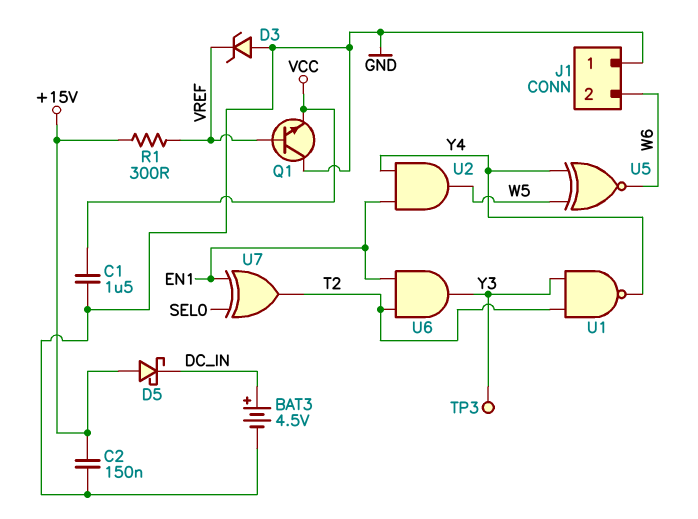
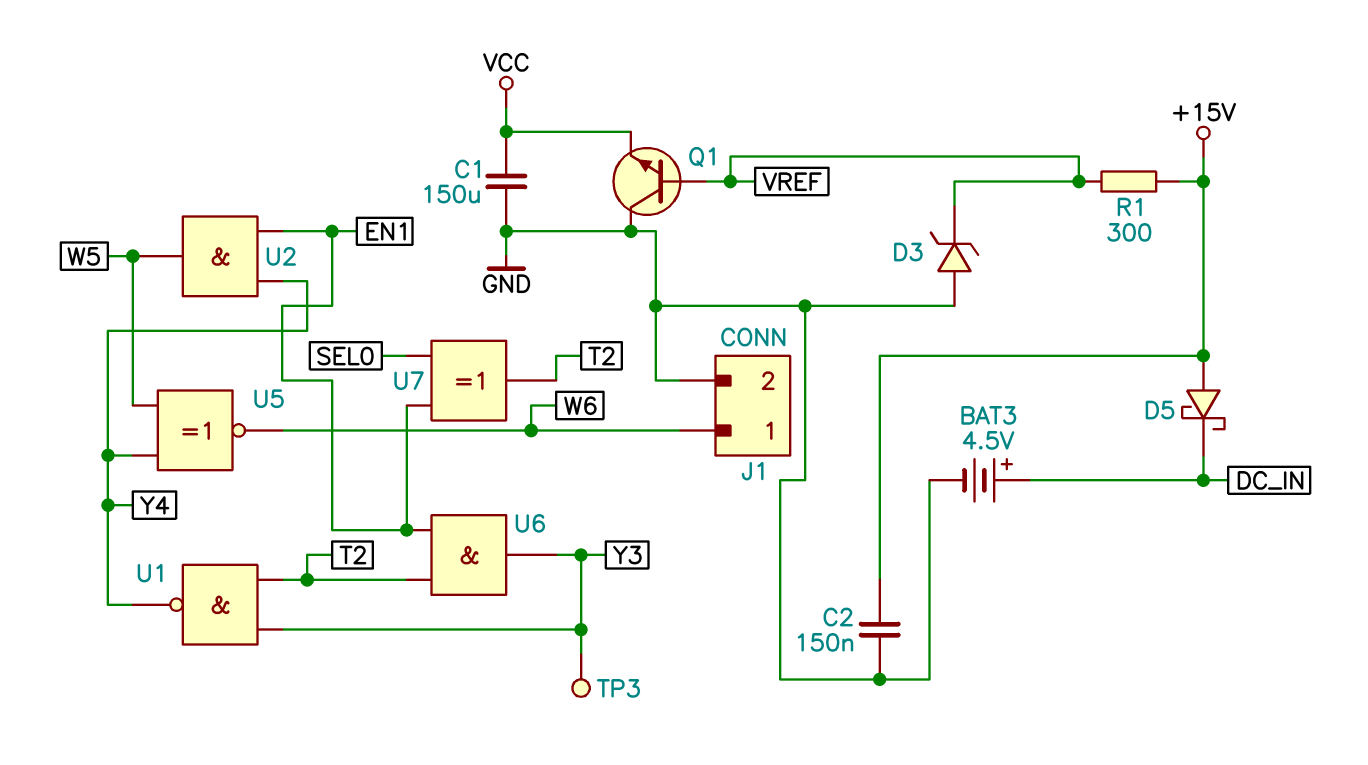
C1: 1.5uF (GND, VCC) -> 150uF (GND, VCC)
J1 pin 1: GND -> W6
J1 pin 2: W6 -> GND

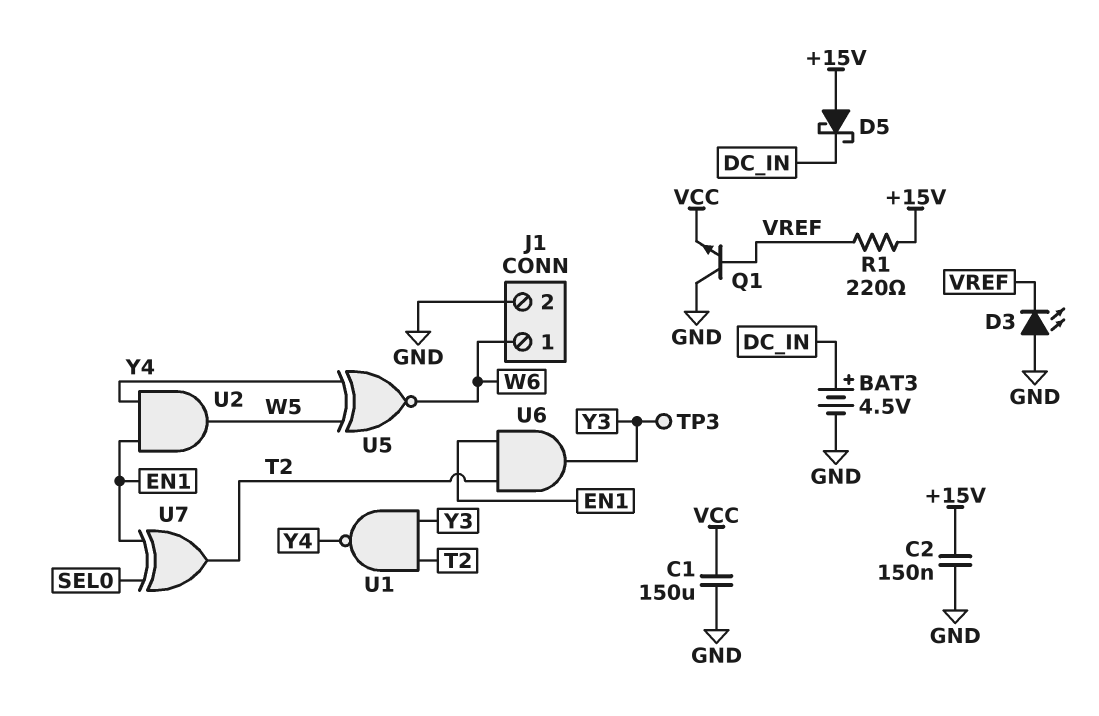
D3: zener (A GND, K VREF) -> LED (A GND, K VREF)
R1: 300 (+15V, VREF) -> 220 (+15V, VREF)

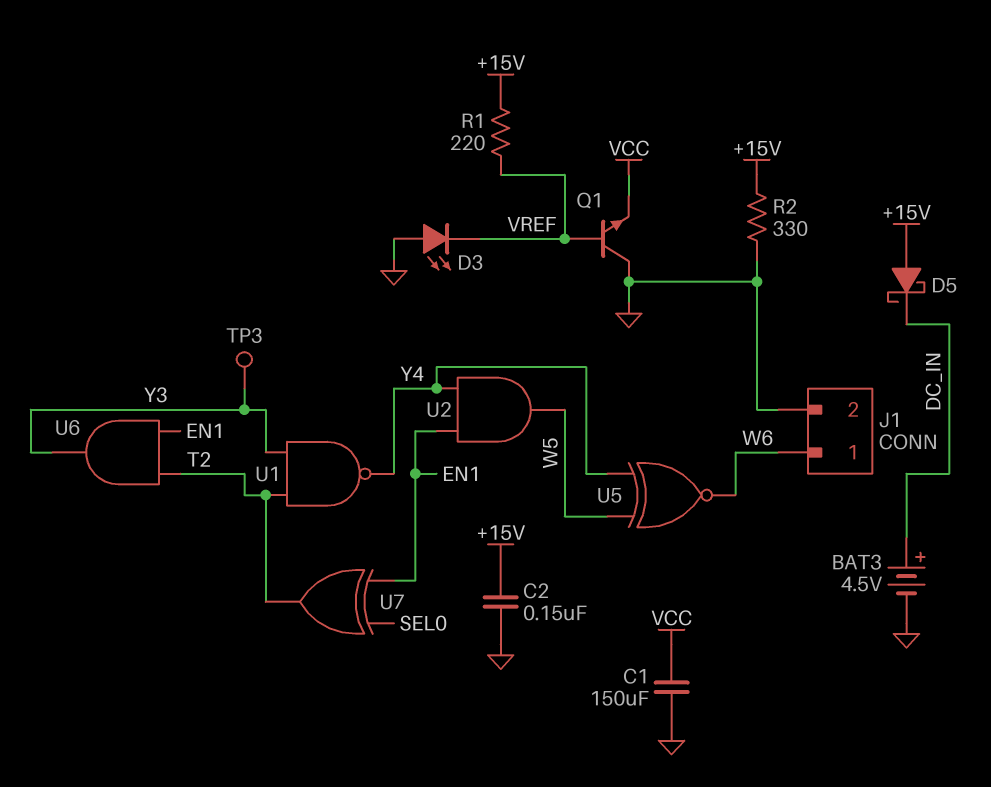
R2: none -> 330 (+15V, GND)

